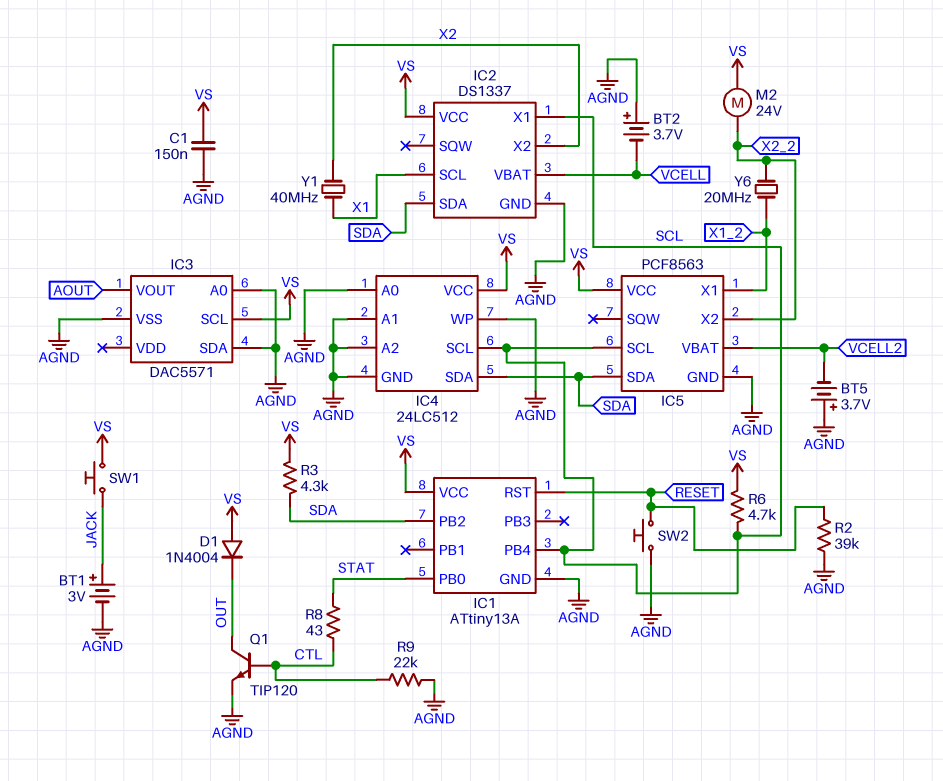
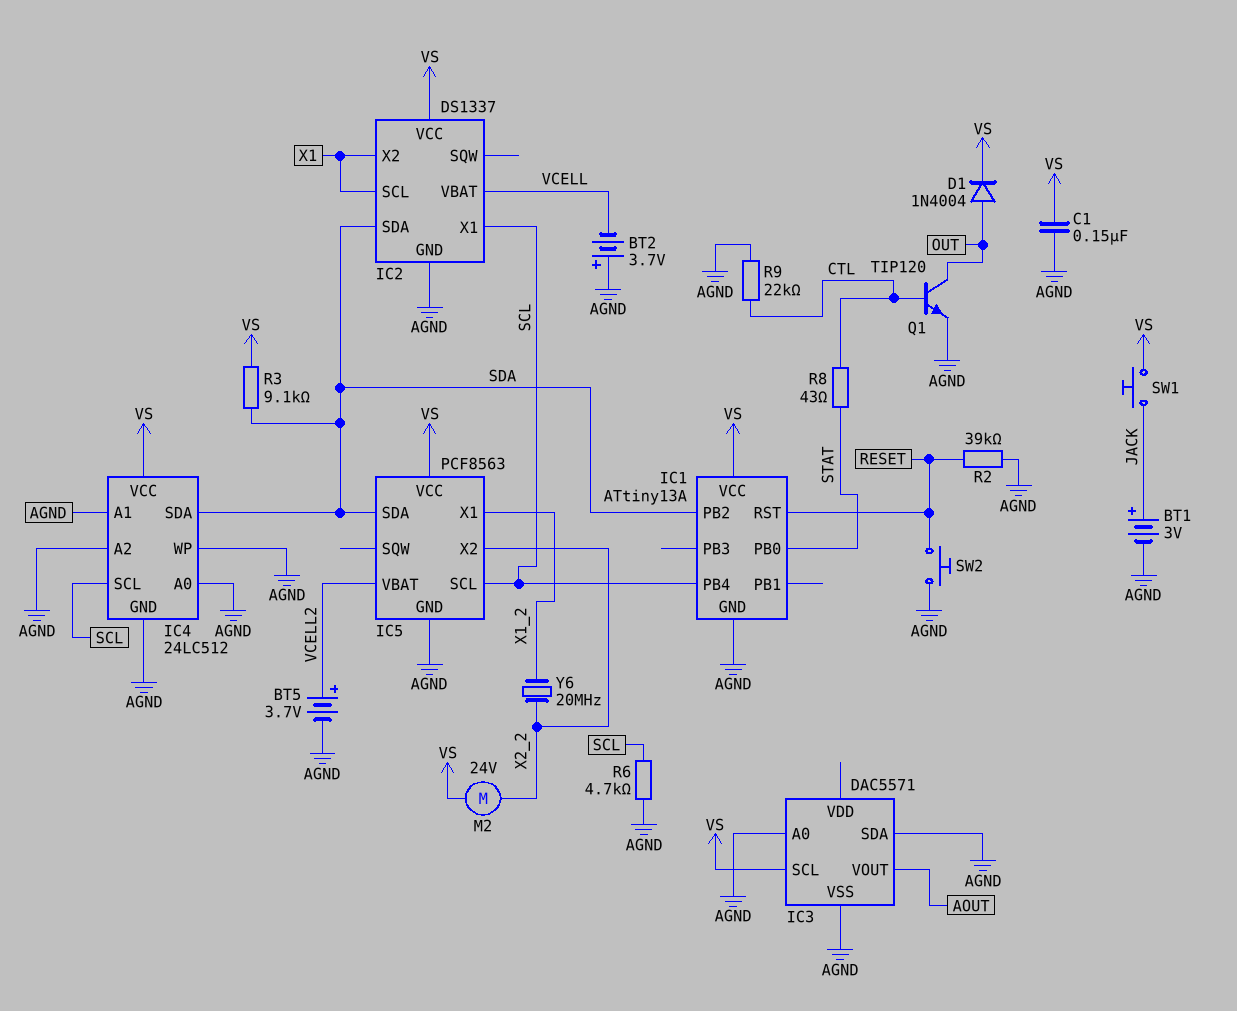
BT5: 3.7V (plus AGND, minus VCELL2) -> 3.7V (plus VCELL2, minus AGND)
D1: diode 1N4004 (A VS, K OUT) -> diode 1N4004 (A OUT, K VS)
IC2 pin X2: X2 -> X1
R3: 4.3k (SDA, VS) -> 9.1k (SDA, VS)
R6: 4.7k (SCL, VS) -> 4.7k (AGND, SCL)
Y1: 40MHz (X1, X2) -> none

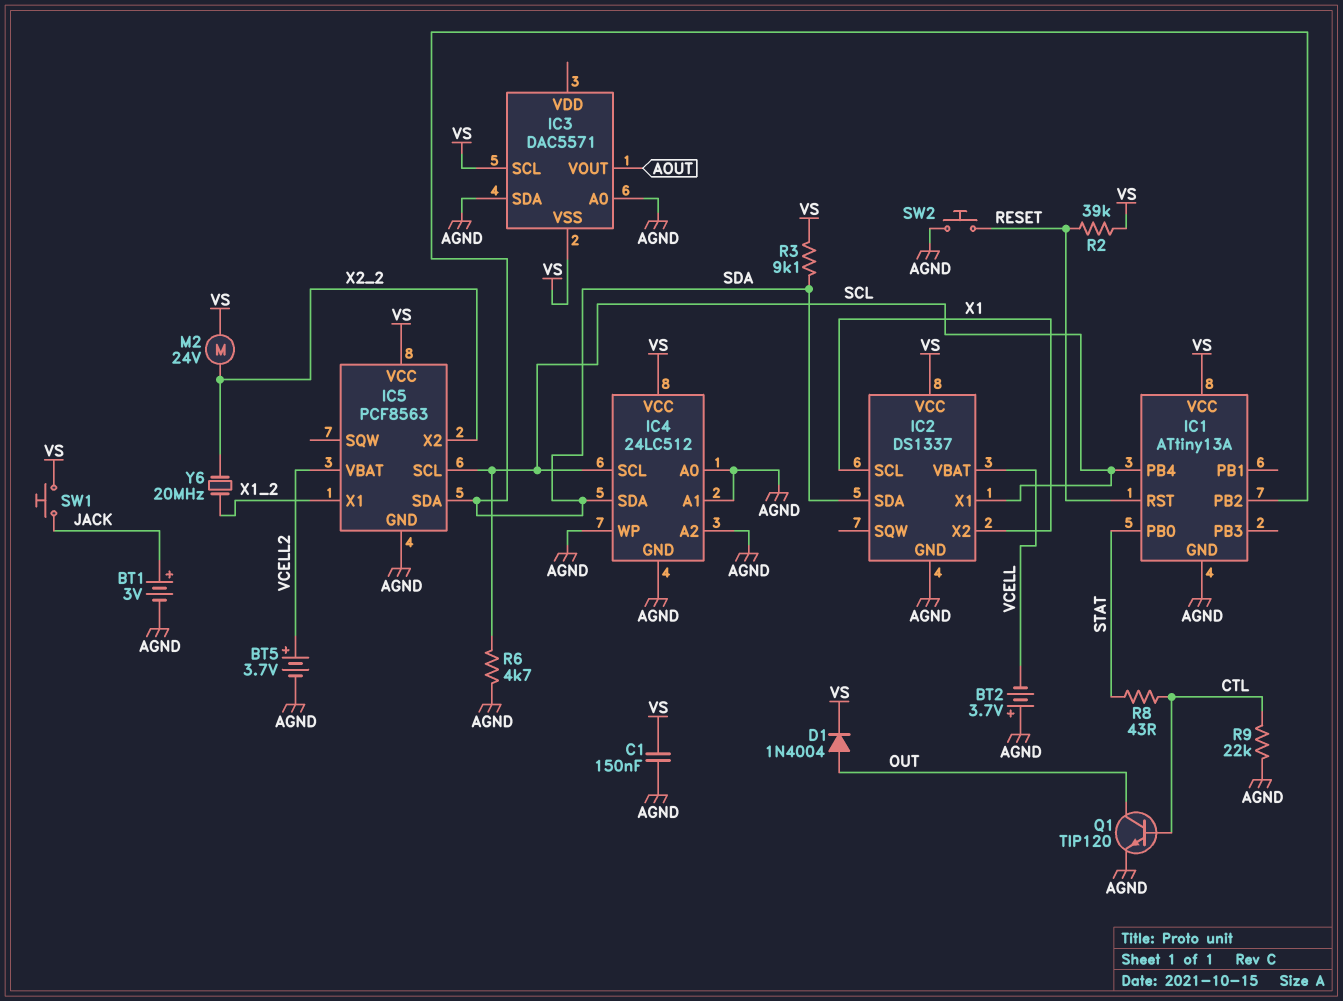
IC3 pin VSS: AGND -> VS
R2: 39k (AGND, RESET) -> 39k (RESET, VS)

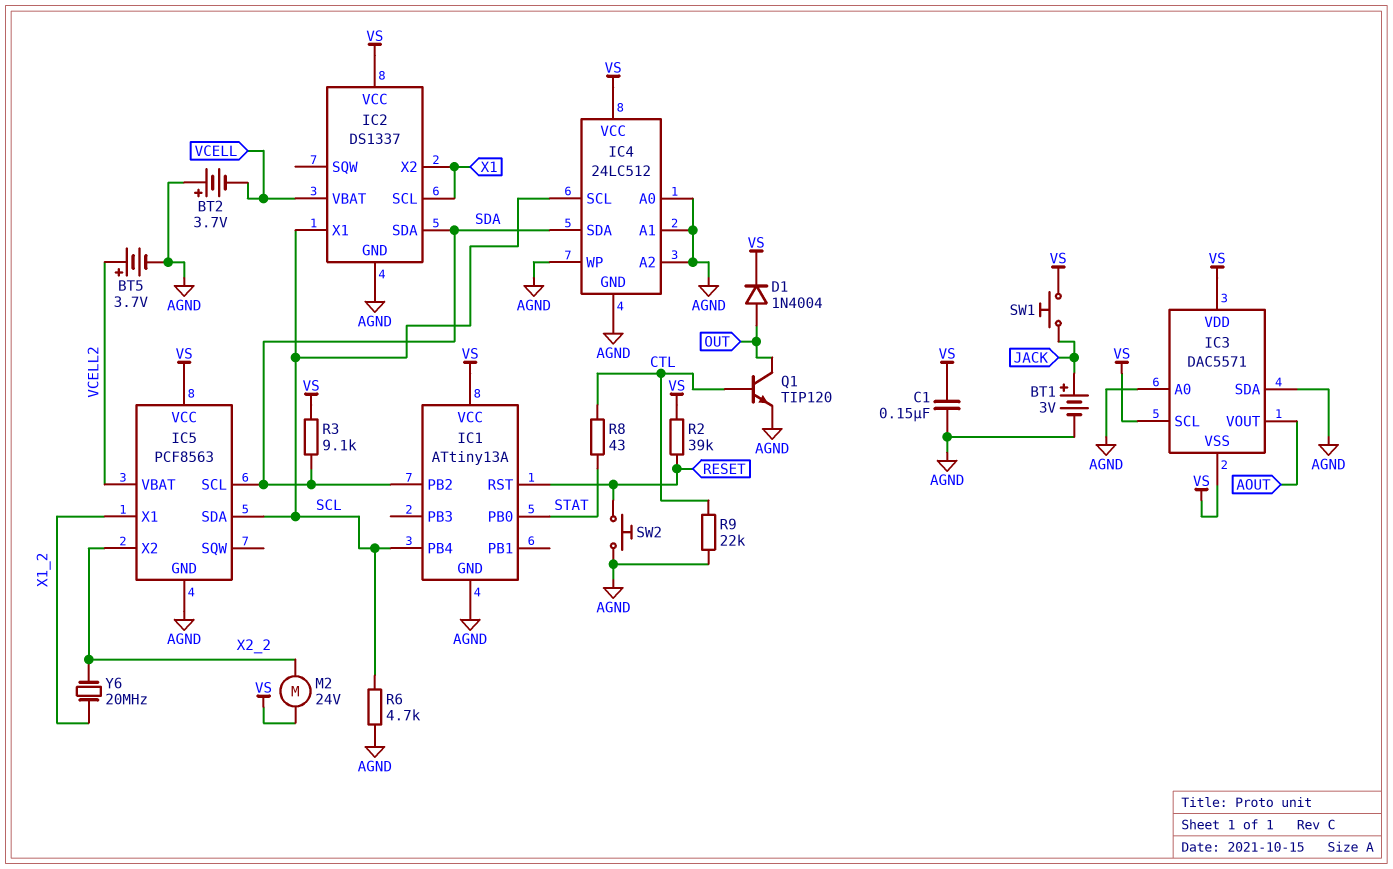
IC3 pin VDD: none -> VS
IC5 pin SCL: SCL -> SDA
IC5 pin SDA: SDA -> SCL

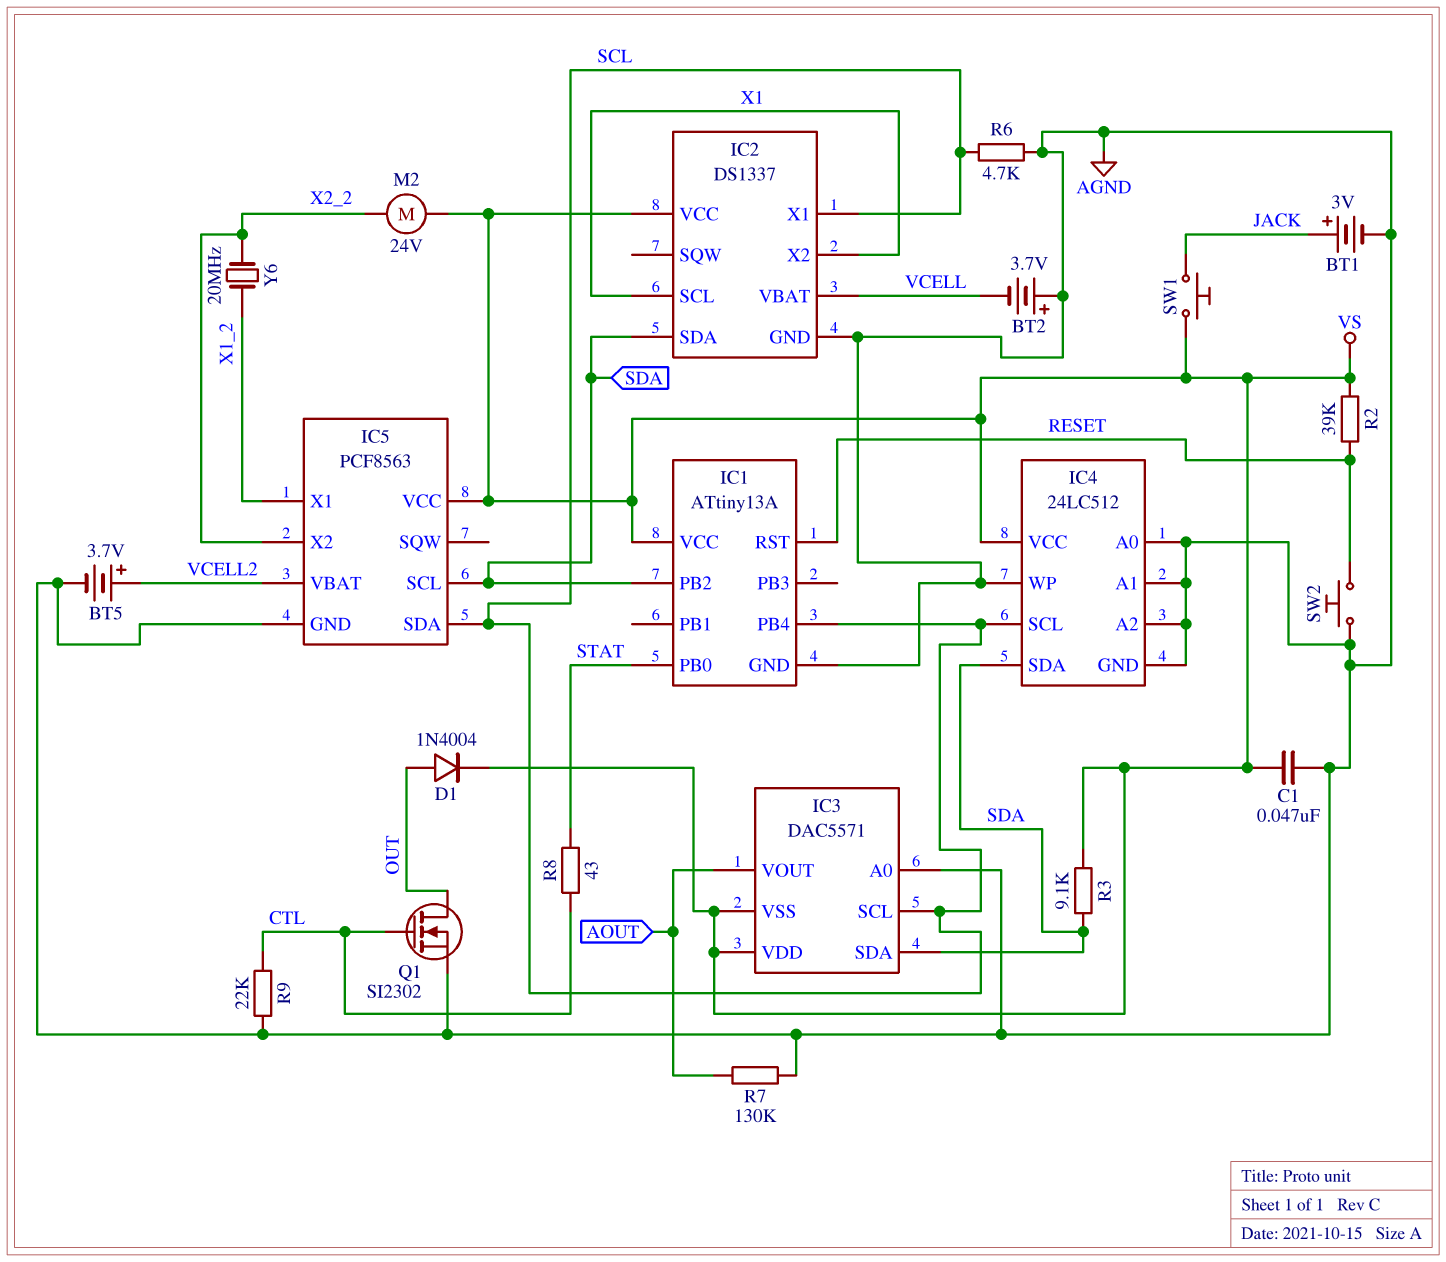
C1: 150nF (AGND, VS) -> 47nF (AGND, VS)
IC3 pin SCL: VS -> SCL
IC3 pin SDA: AGND -> SDA
Q1: NPN TIP120 (B CTL, C OUT, E AGND) -> NMOS SI2302 (G CTL, D OUT, S AGND)
R7: none -> 130k (AGND, AOUT)

